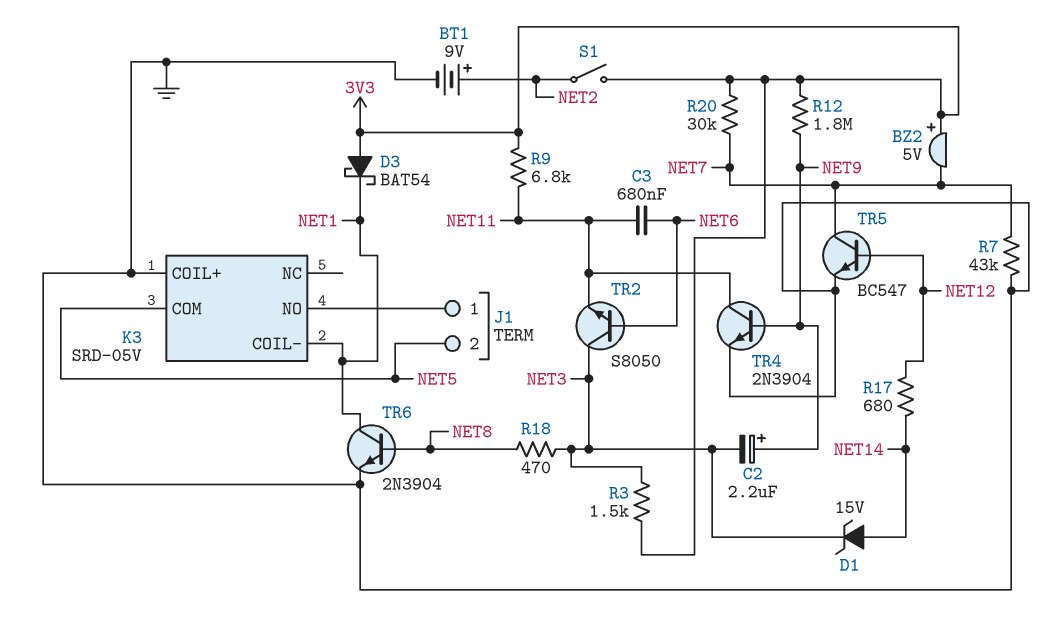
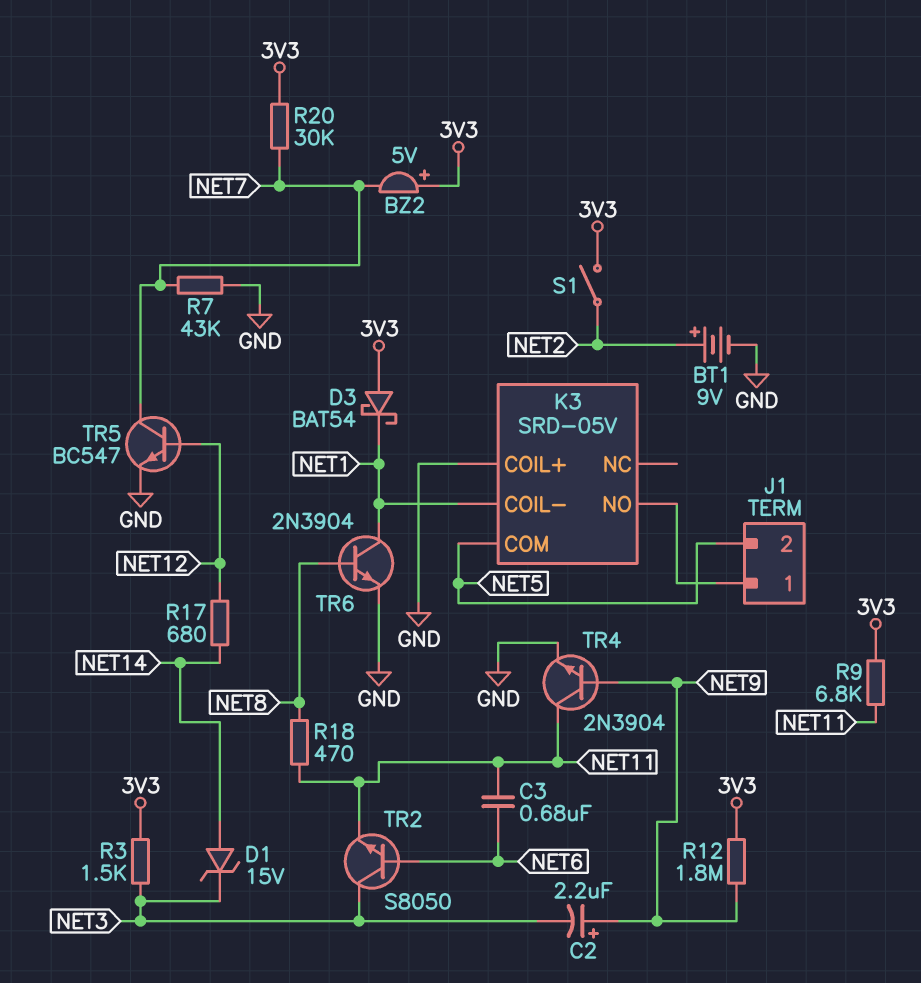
R18: 470 (NET3, NET8) -> 470 (NET8, NET11)

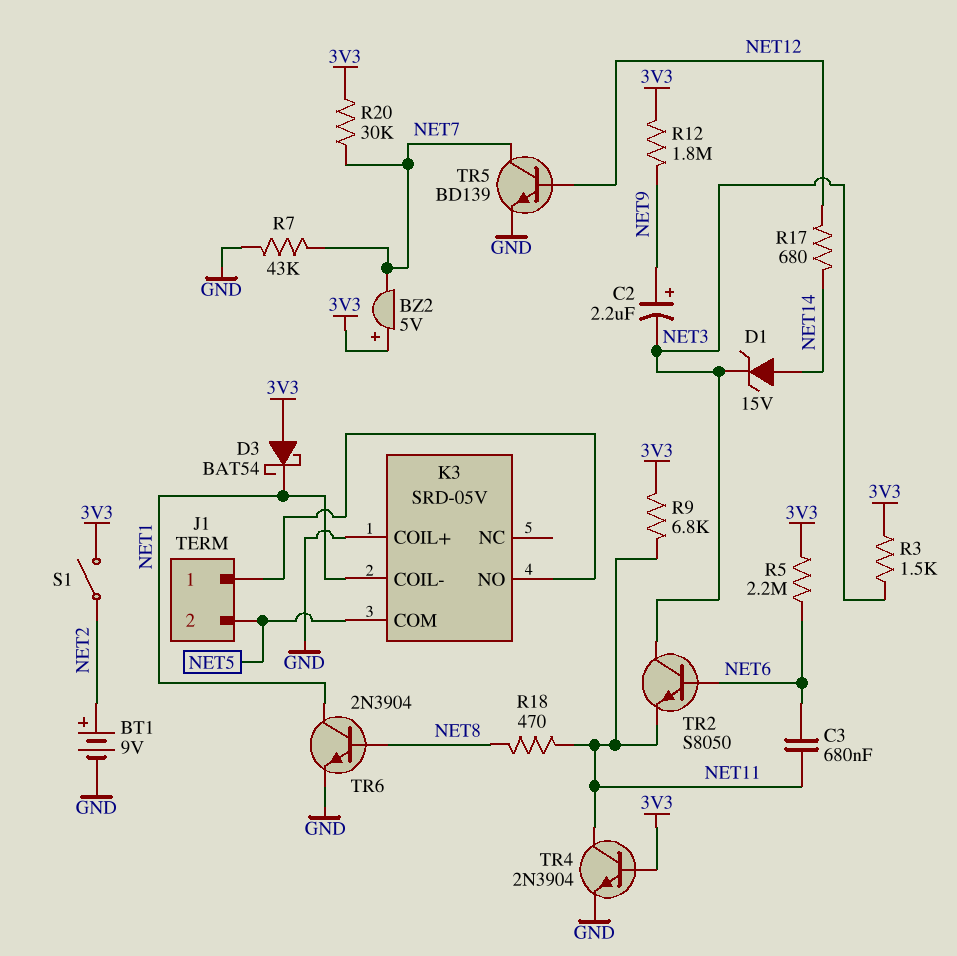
R5: none -> 2.2M (3V3, NET6)
TR4: NPN 2N3904 (B NET9, C NET11, E GND) -> NPN 2N3904 (B 3V3, C NET11, E GND)
TR5: NPN BC547 (B NET12, C NET7, E GND) -> NPN BD139 (B NET12, C NET7, E GND)

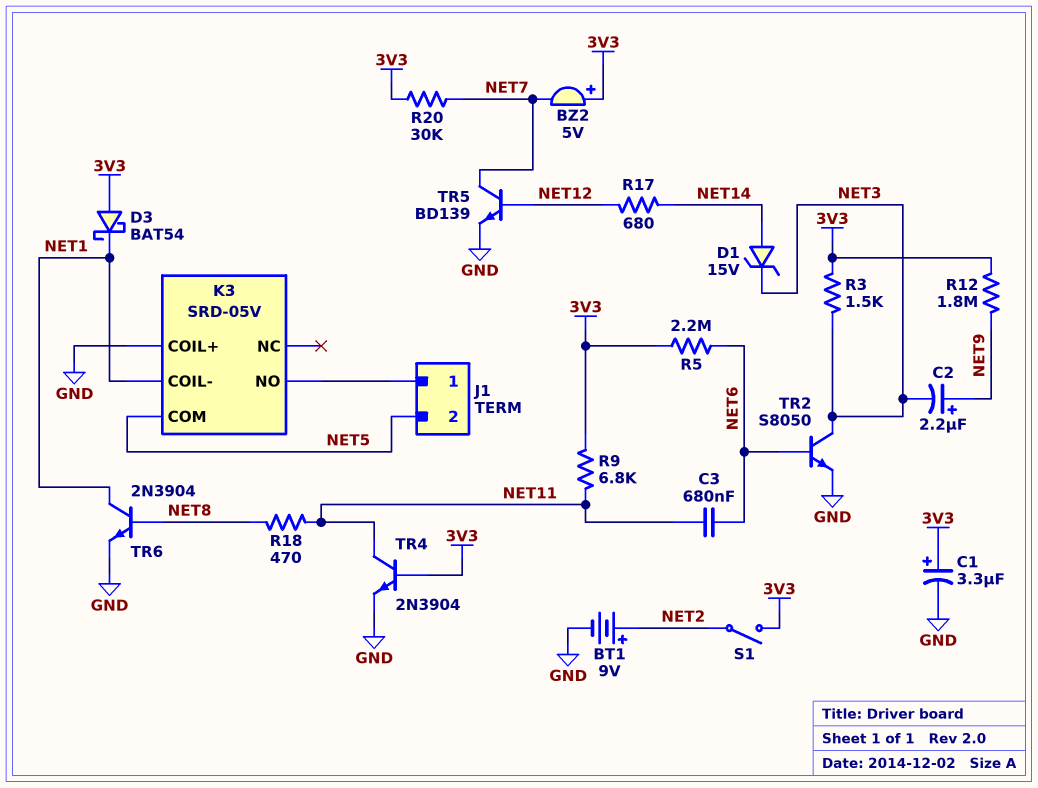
C1: none -> 3.3uF (plus 3V3, minus GND)
R7: 43k (GND, NET7) -> none
TR2: NPN S8050 (B NET6, C NET3, E NET11) -> NPN S8050 (B NET6, C NET3, E GND)

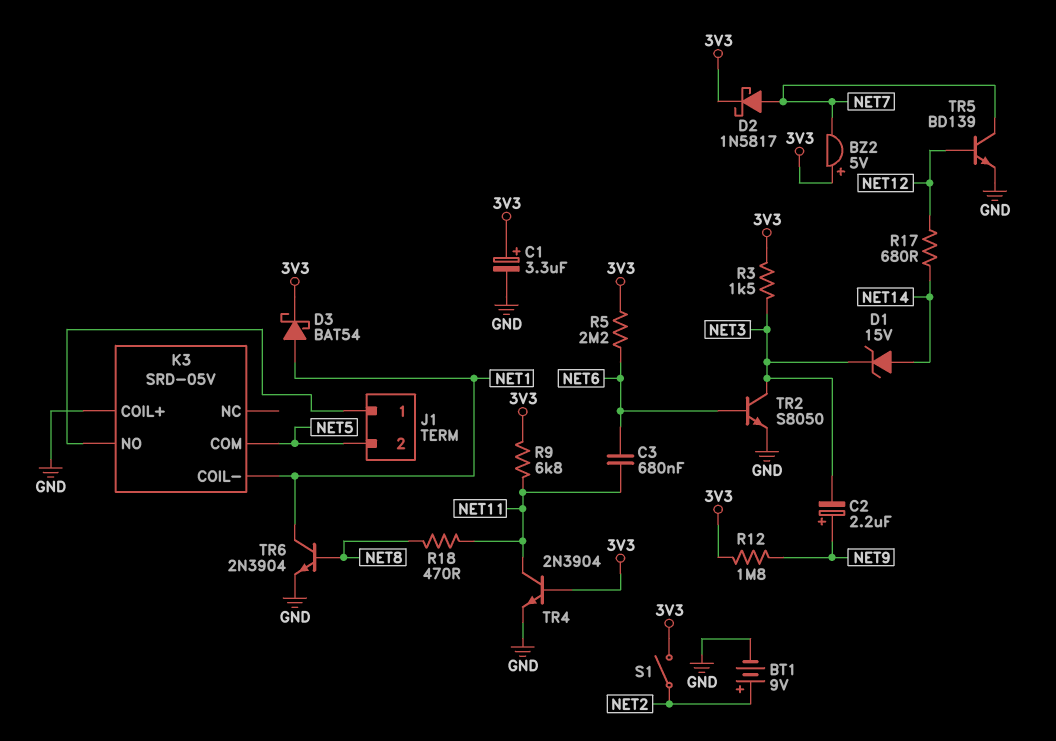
D2: none -> schottky 1N5817 (A NET7, K 3V3)
D3: schottky BAT54 (A 3V3, K NET1) -> schottky BAT54 (A NET1, K 3V3)
R20: 30k (3V3, NET7) -> none

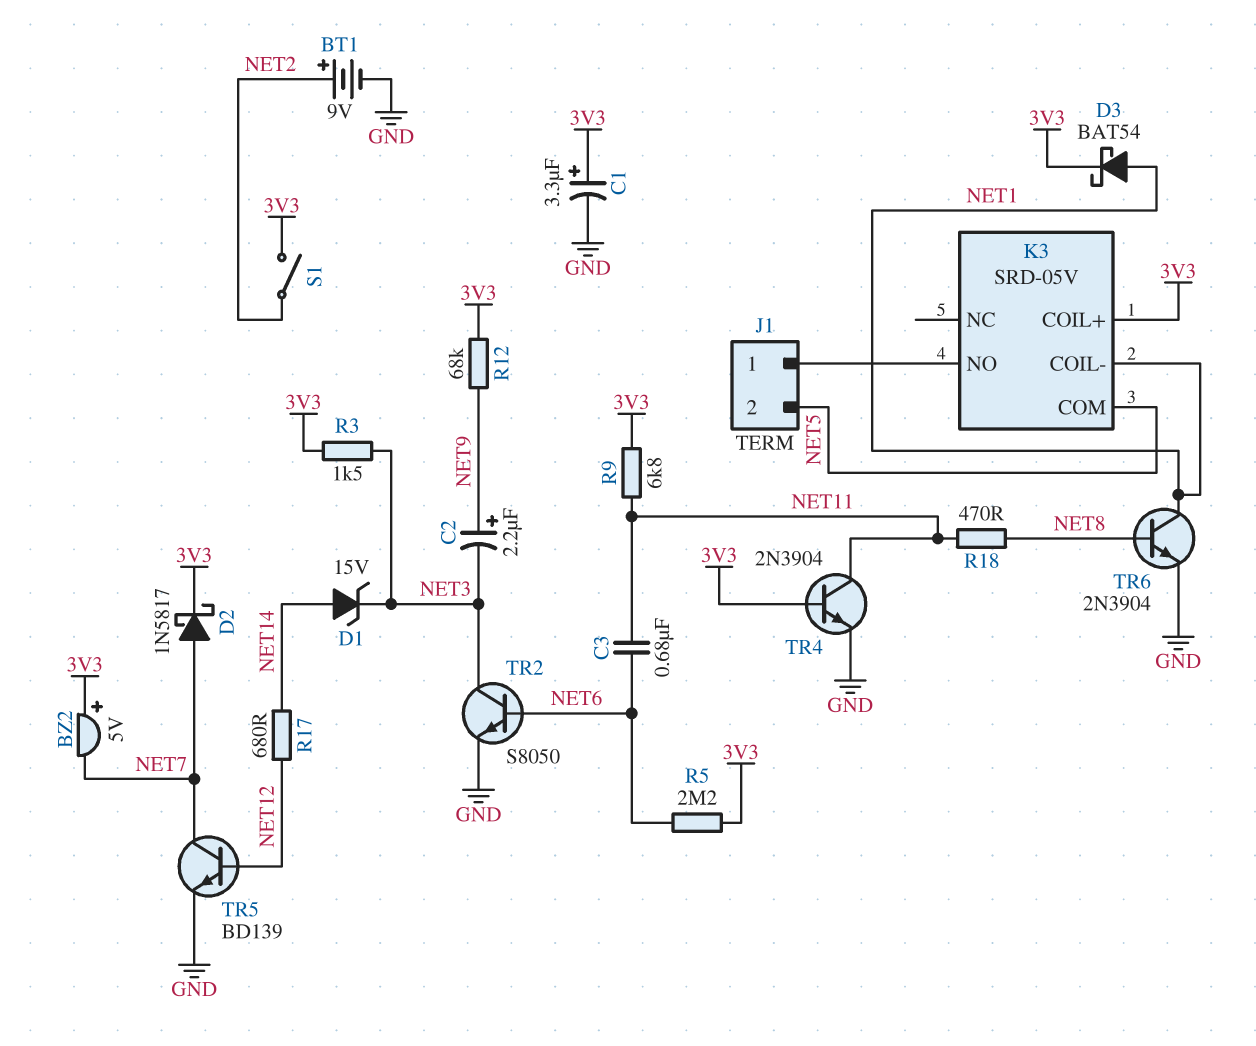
K3 pin COIL+: GND -> 3V3
R12: 1.8M (3V3, NET9) -> 68k (3V3, NET9)

